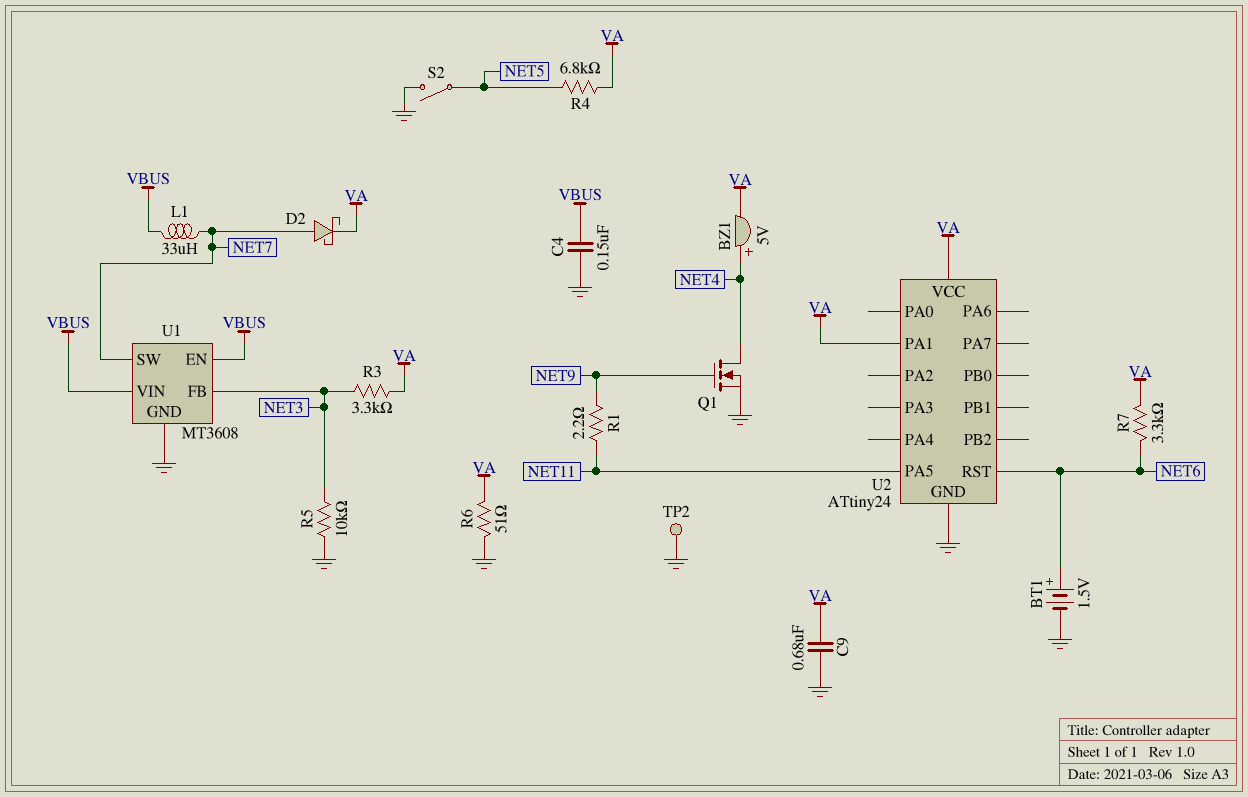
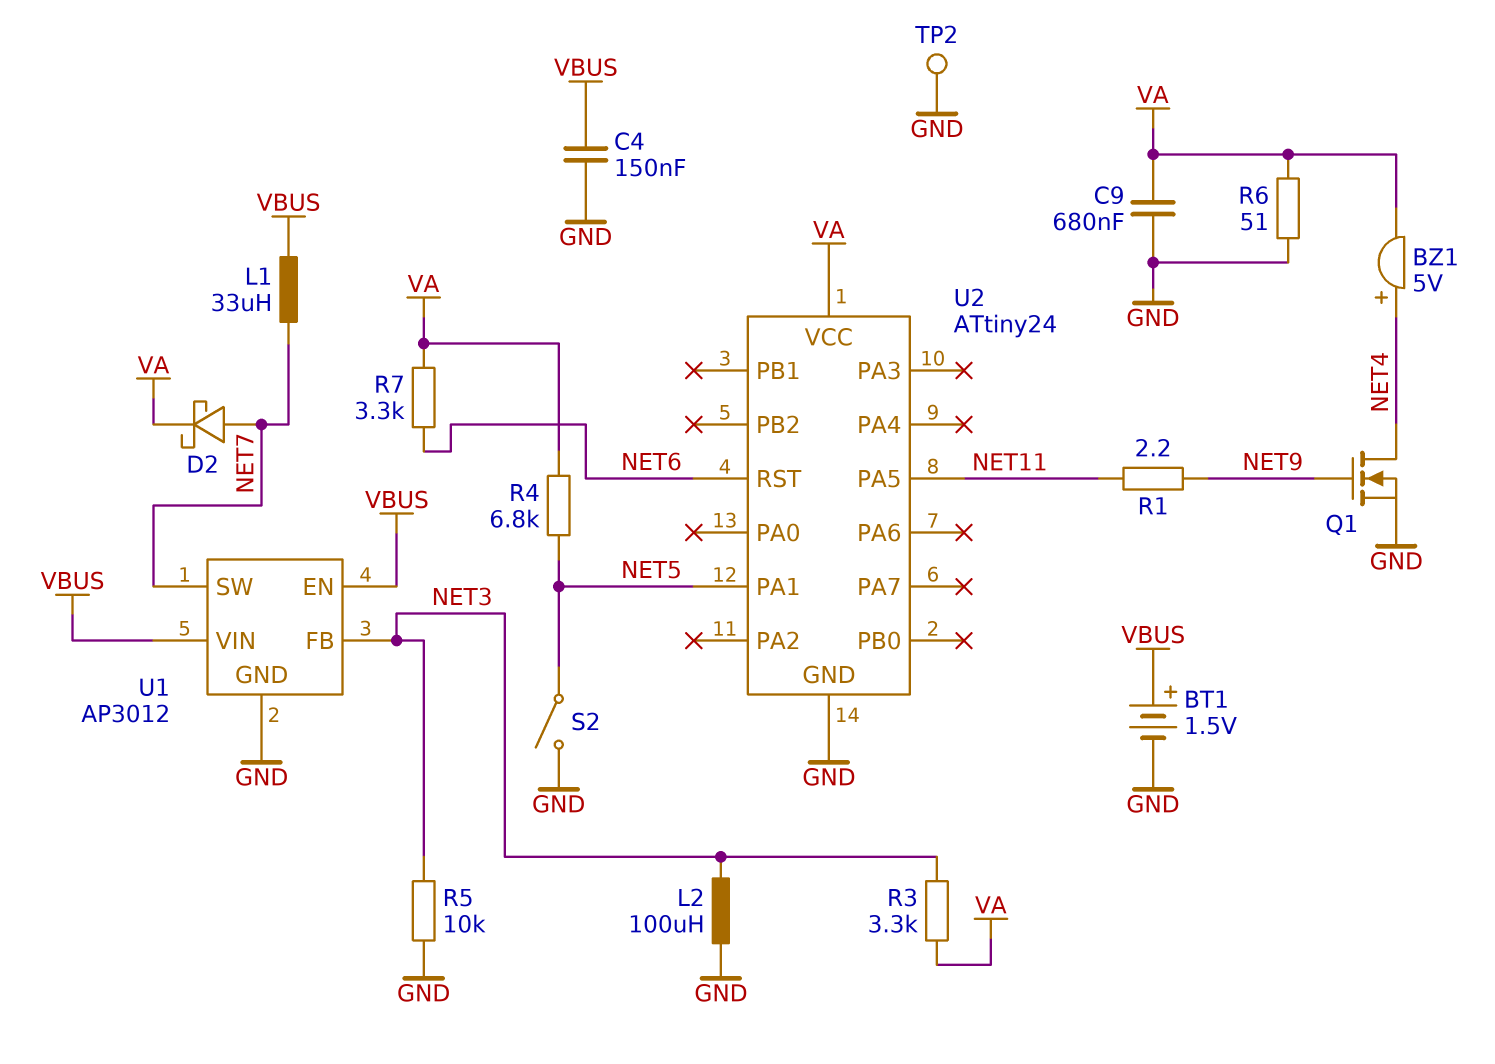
BT1: 1.5V (plus NET6, minus GND) -> 1.5V (plus VBUS, minus GND)
L2: none -> 100uH (GND, NET3)
U1: MT3608 -> AP3012
U2 pin PA1: VA -> NET5

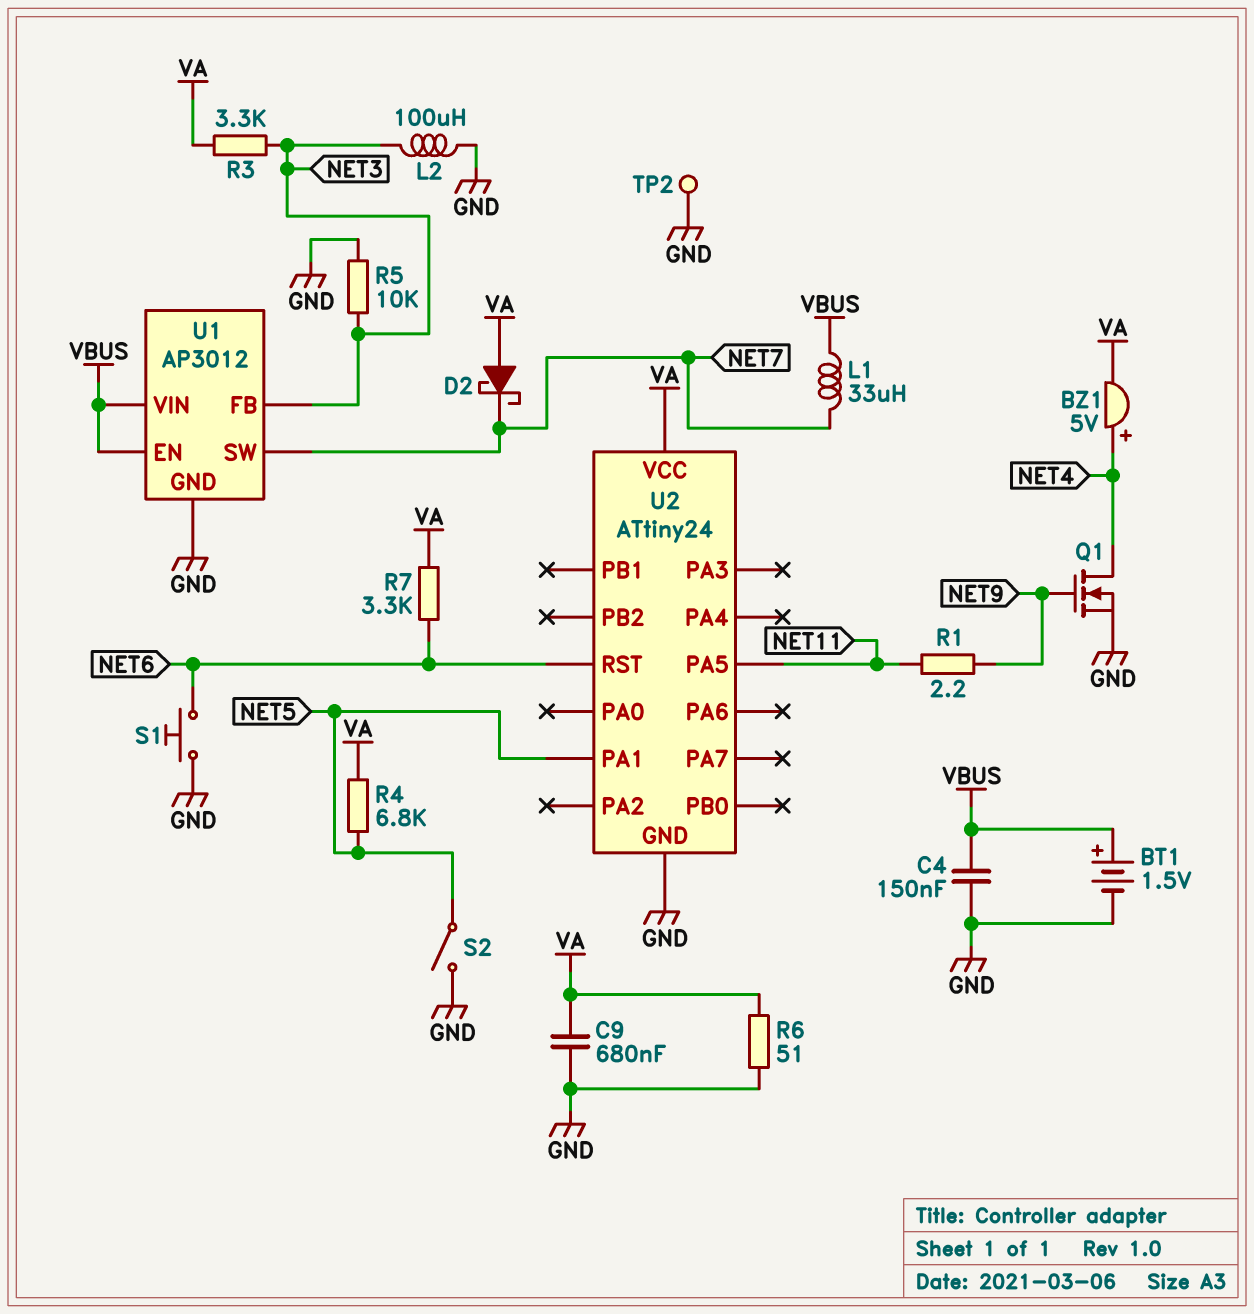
D2: schottky (A NET7, K VA) -> schottky (A VA, K NET7)
S1: none -> button (GND, NET6)

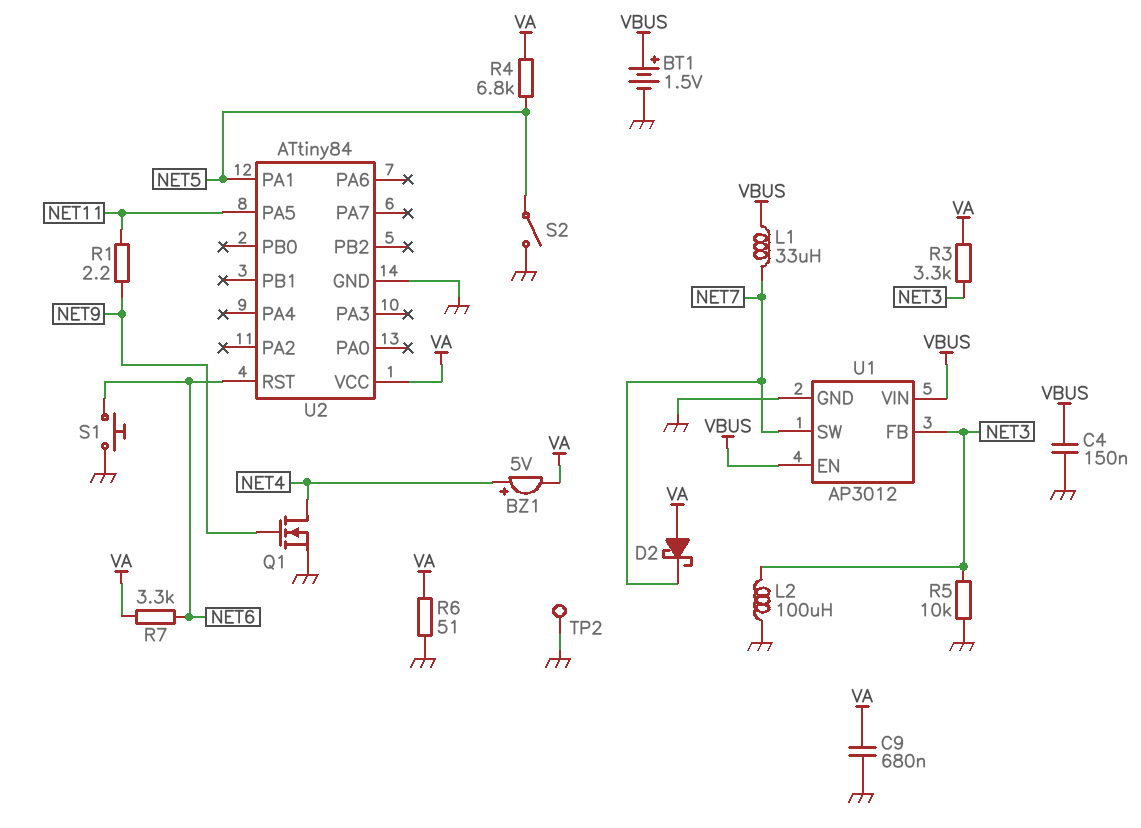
U2: ATtiny24 -> ATtiny84

